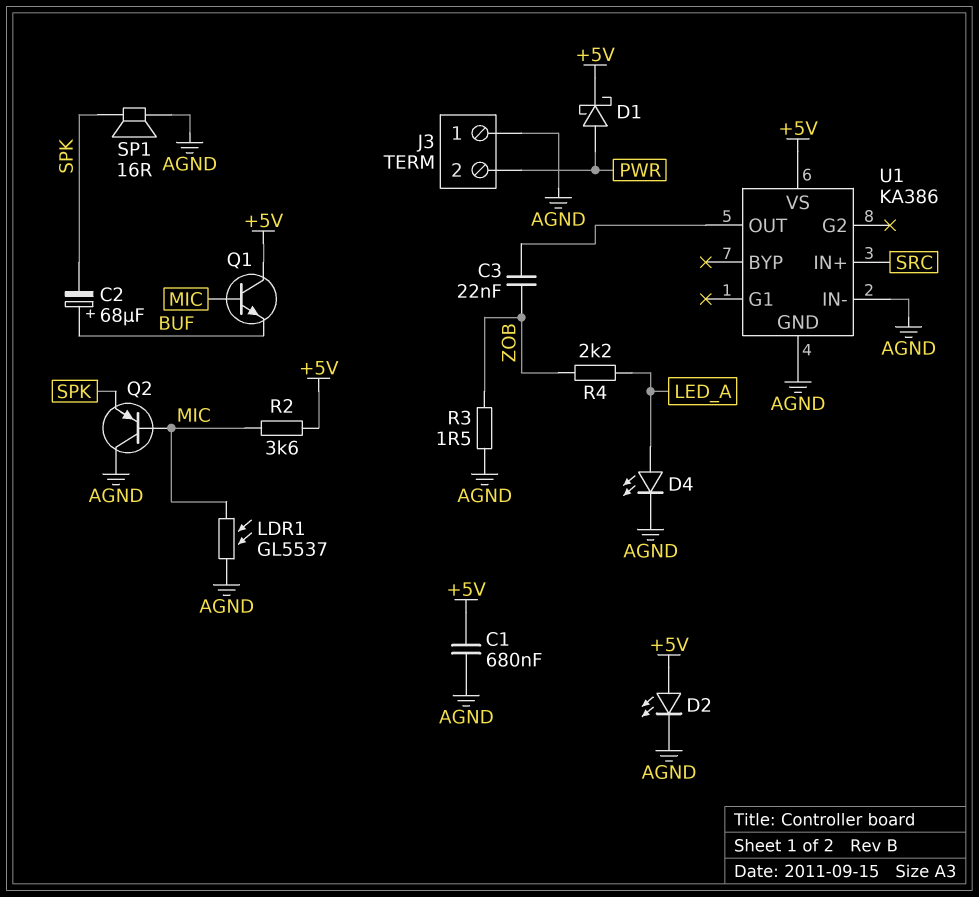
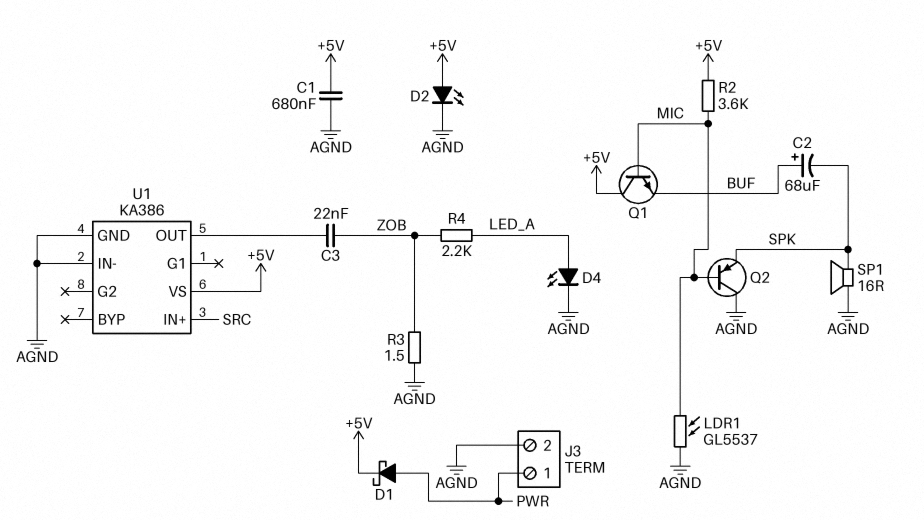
J3 pin 1: AGND -> PWR
J3 pin 2: PWR -> AGND

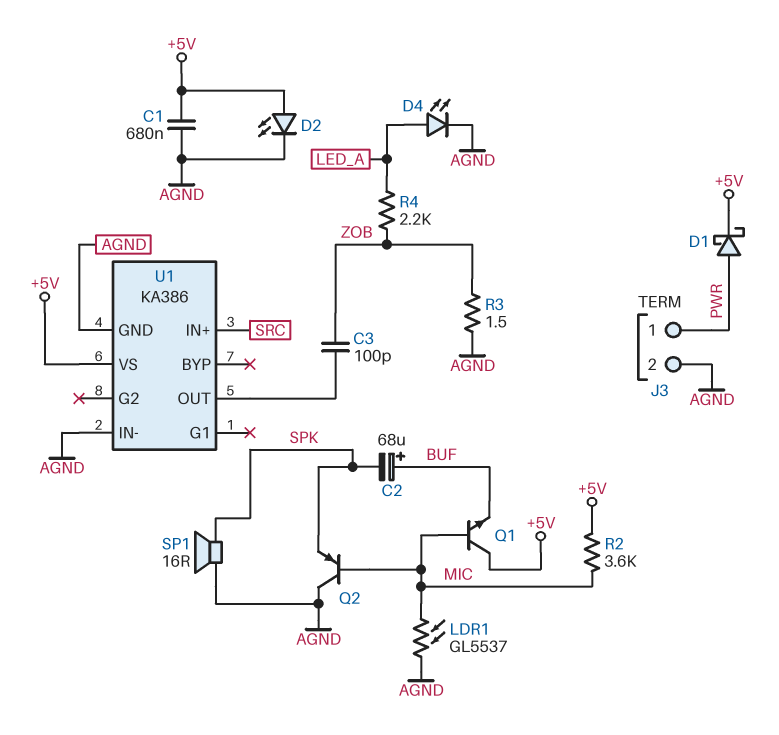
C3: 22nF (U1/OUT, ZOB) -> 100pF (U1/OUT, ZOB)

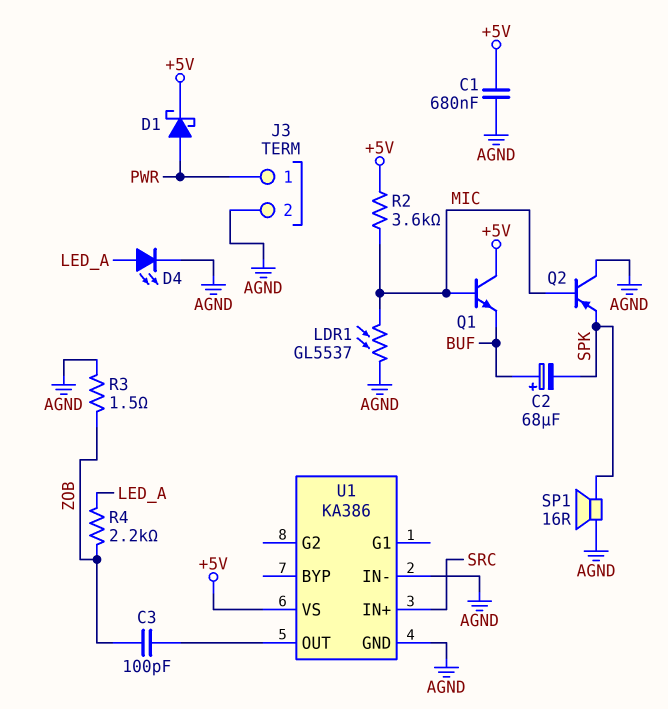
D2: LED (A +5V, K AGND) -> none

